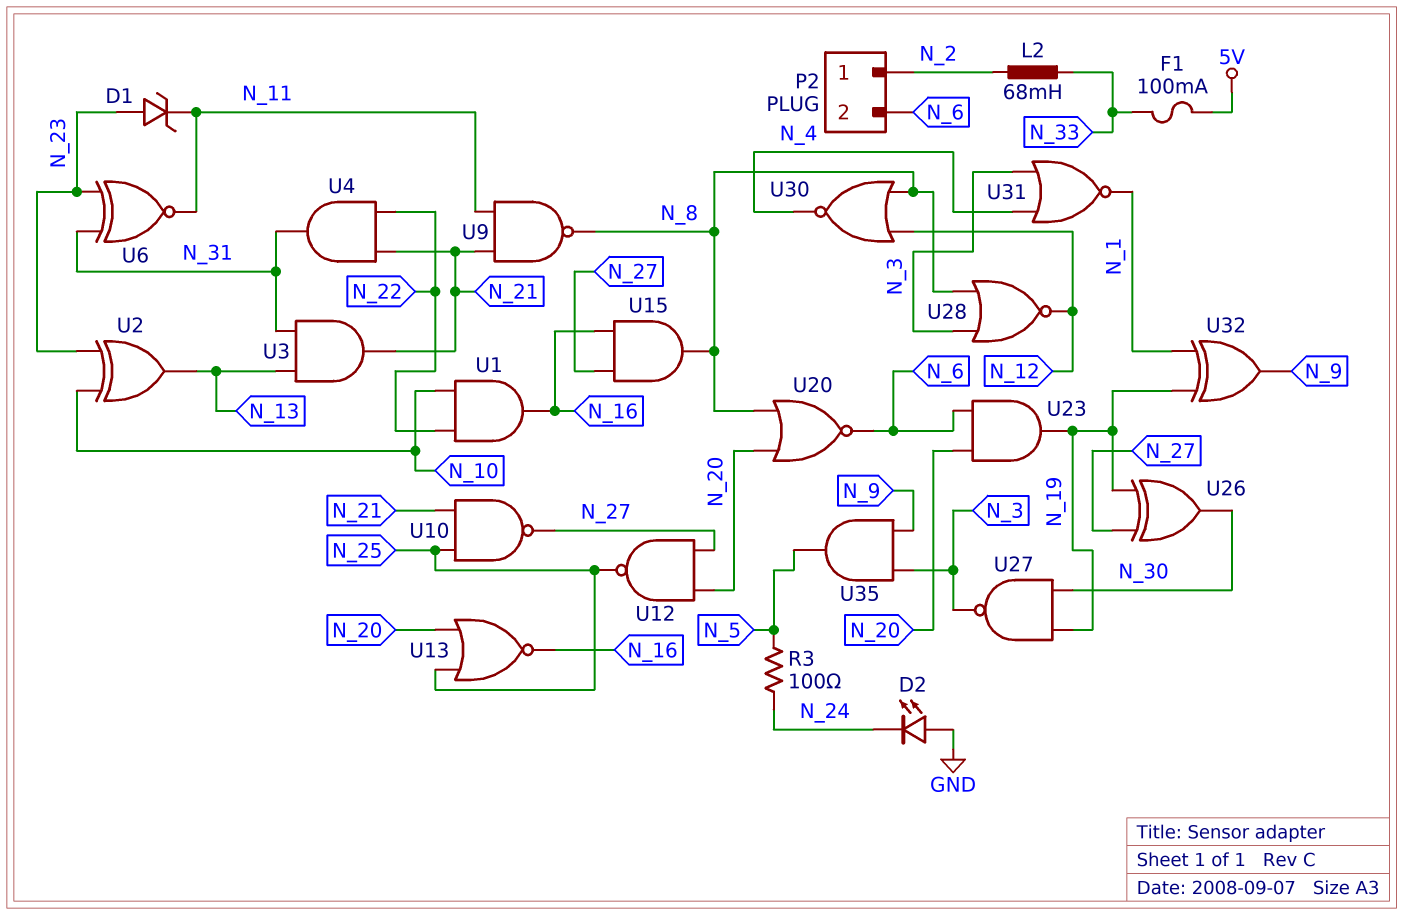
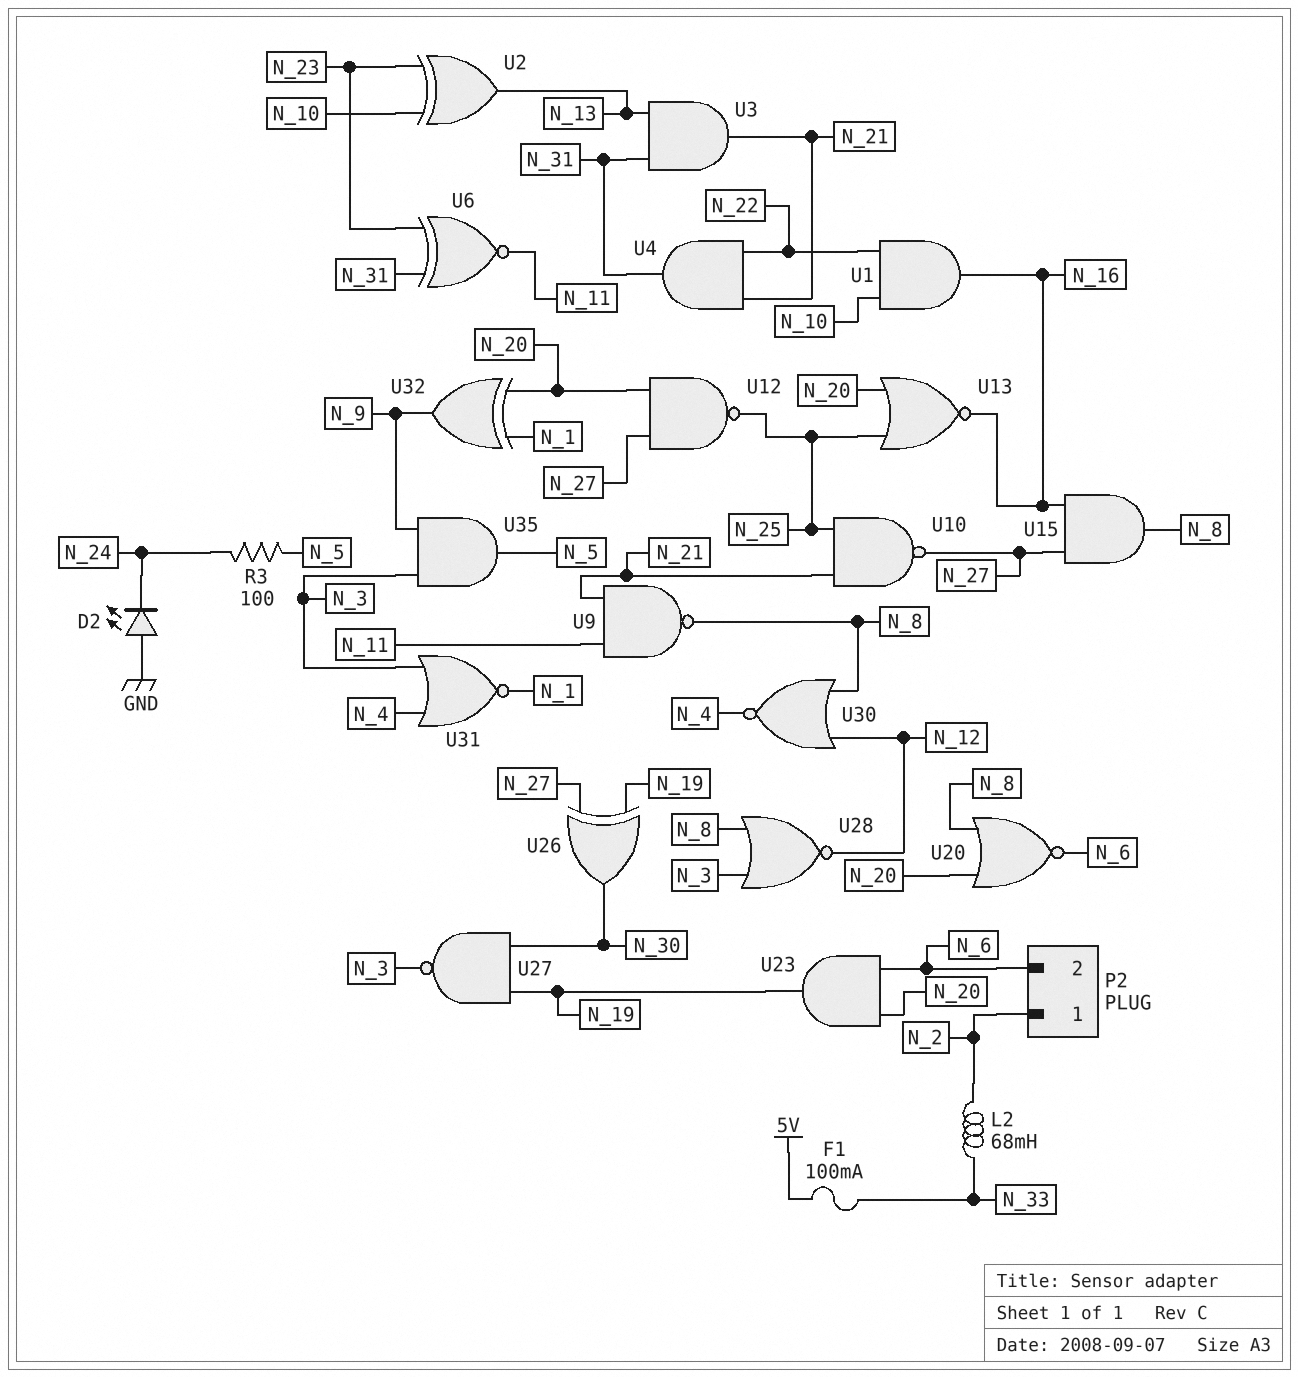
D1: zener (A N_23, K N_11) -> none
U32: XOR (in N_1, in N_19, out N_9) -> XOR (in N_1, in N_20, out N_9)

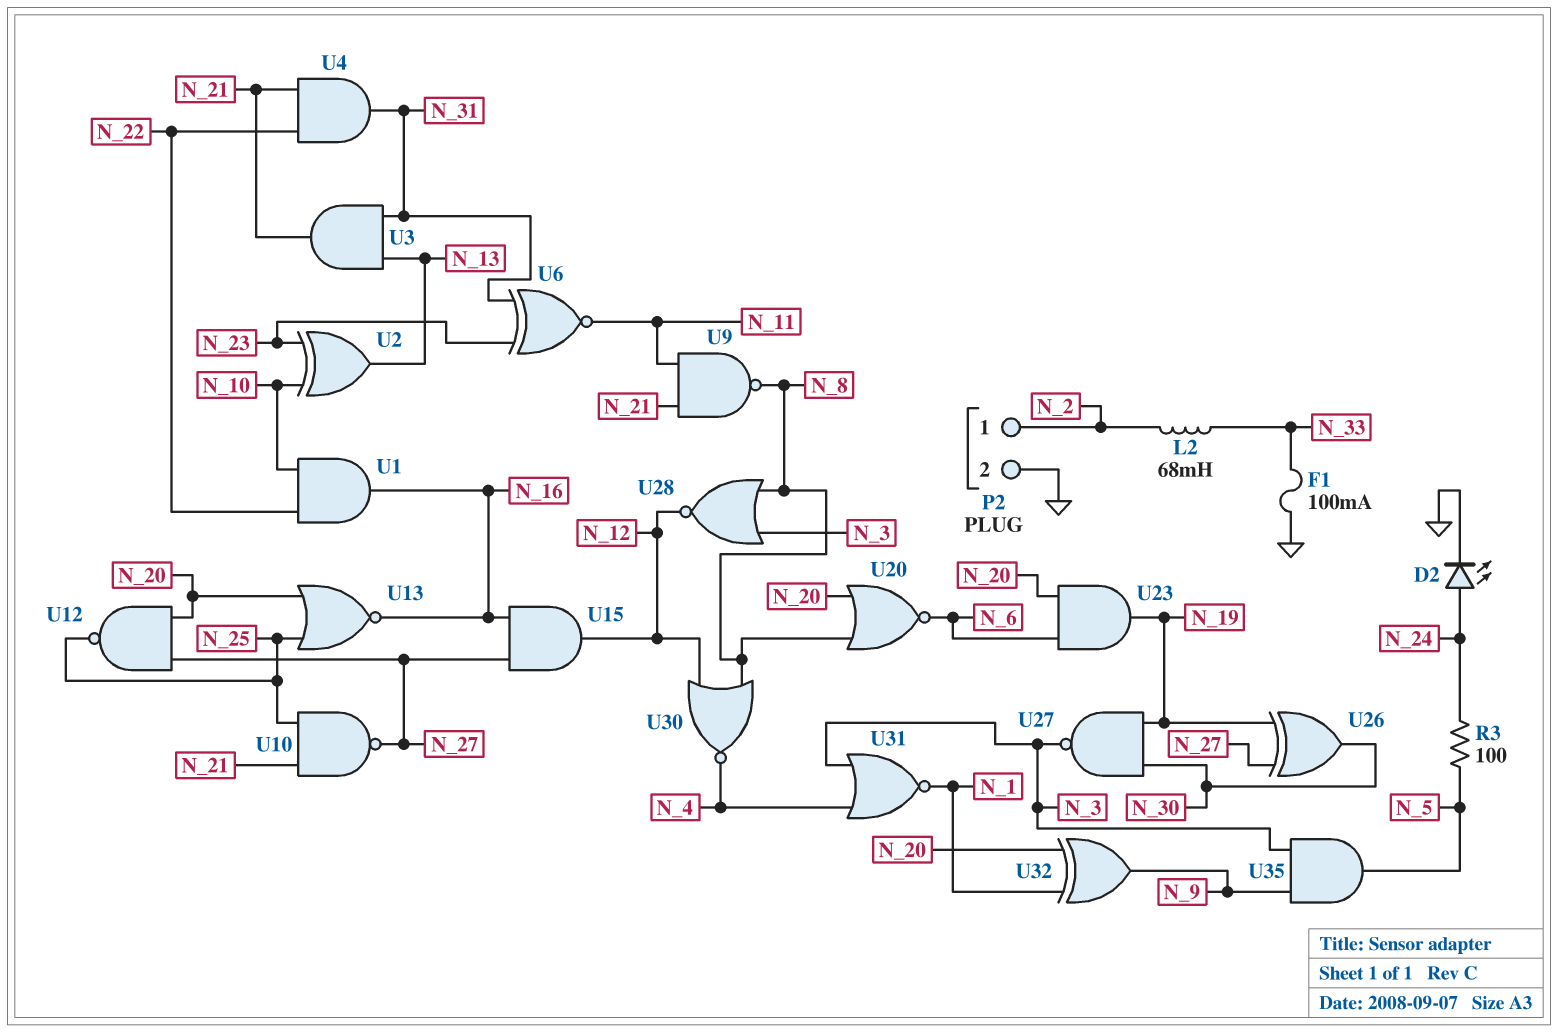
D2: LED (A GND, K N_24) -> LED (A N_24, K GND)
F1: 100mA (5V, N_33) -> 100mA (GND, N_33)
P2 pin 2: N_6 -> GND
U15: AND (in N_16, in N_27, out N_8) -> AND (in N_16, in N_27, out N_12)

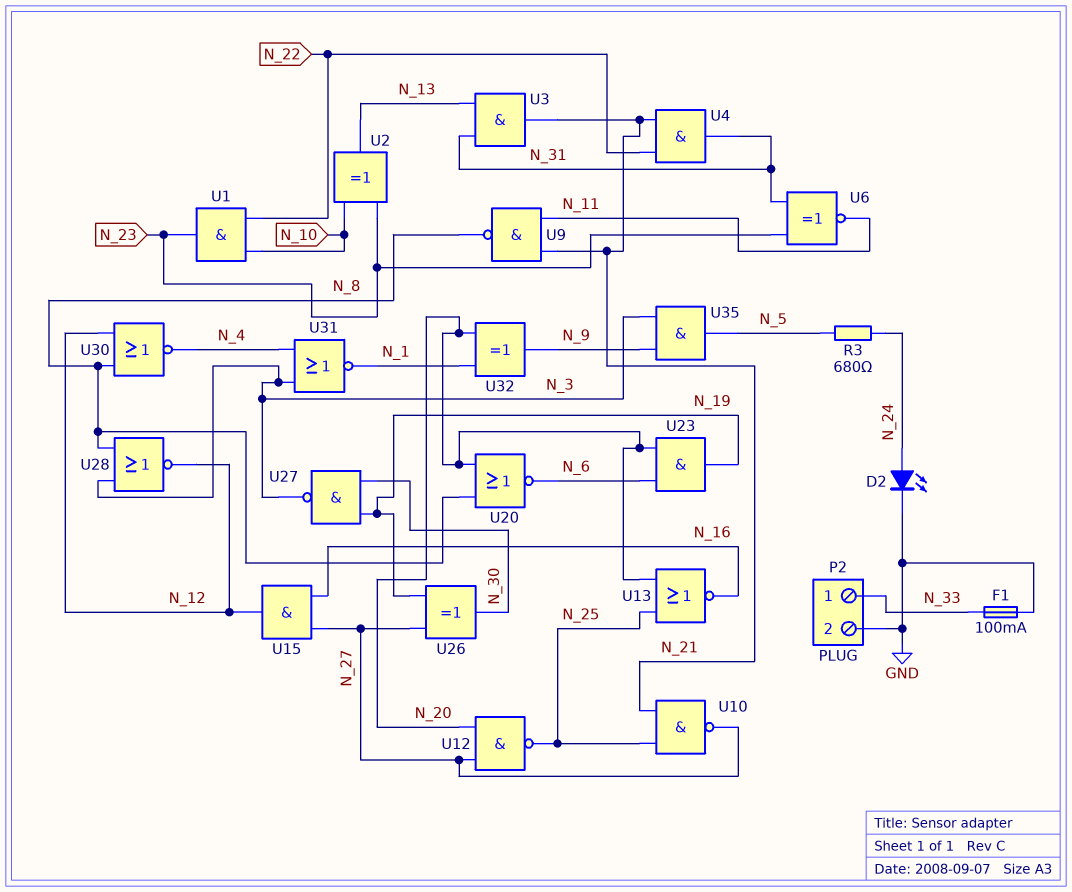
L2: 68mH (N_2, N_33) -> none
P2 pin 1: N_2 -> N_33
R3: 100 (N_5, N_24) -> 680 (N_5, N_24)
U1: AND (in N_10, in N_22, out N_16) -> AND (in N_10, in N_22, out N_23)

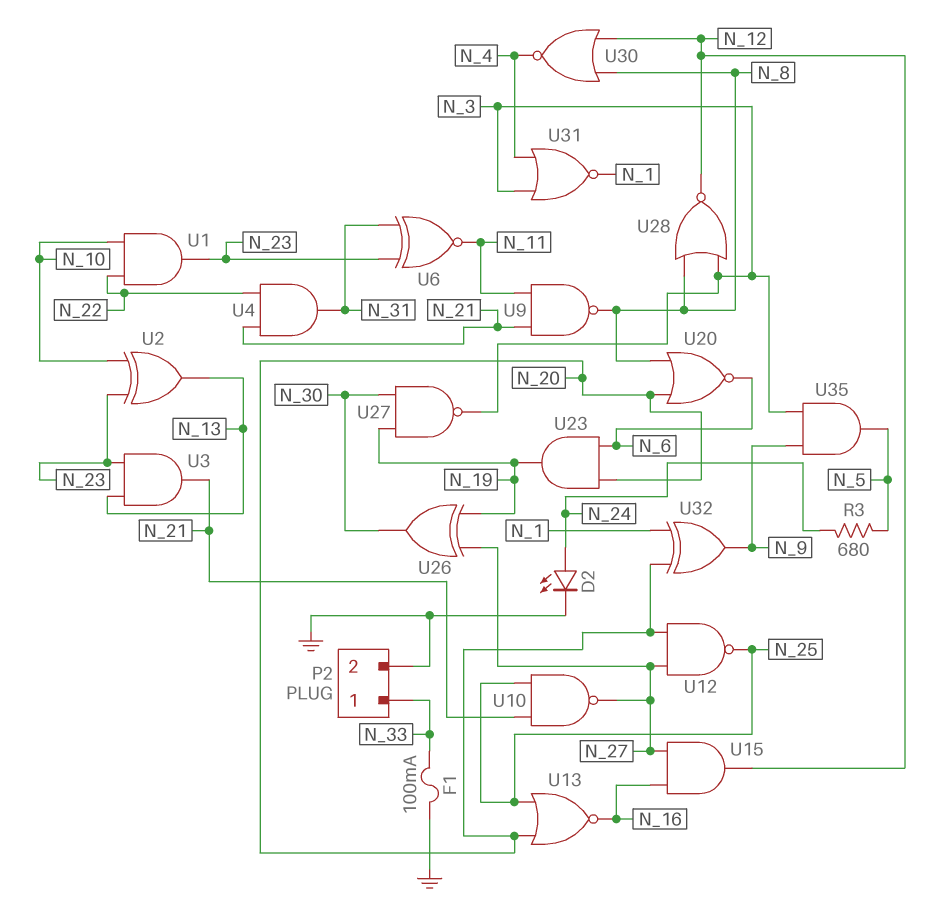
U3: AND (in N_13, in N_31, out N_21) -> AND (in N_13, in N_23, out N_21)

